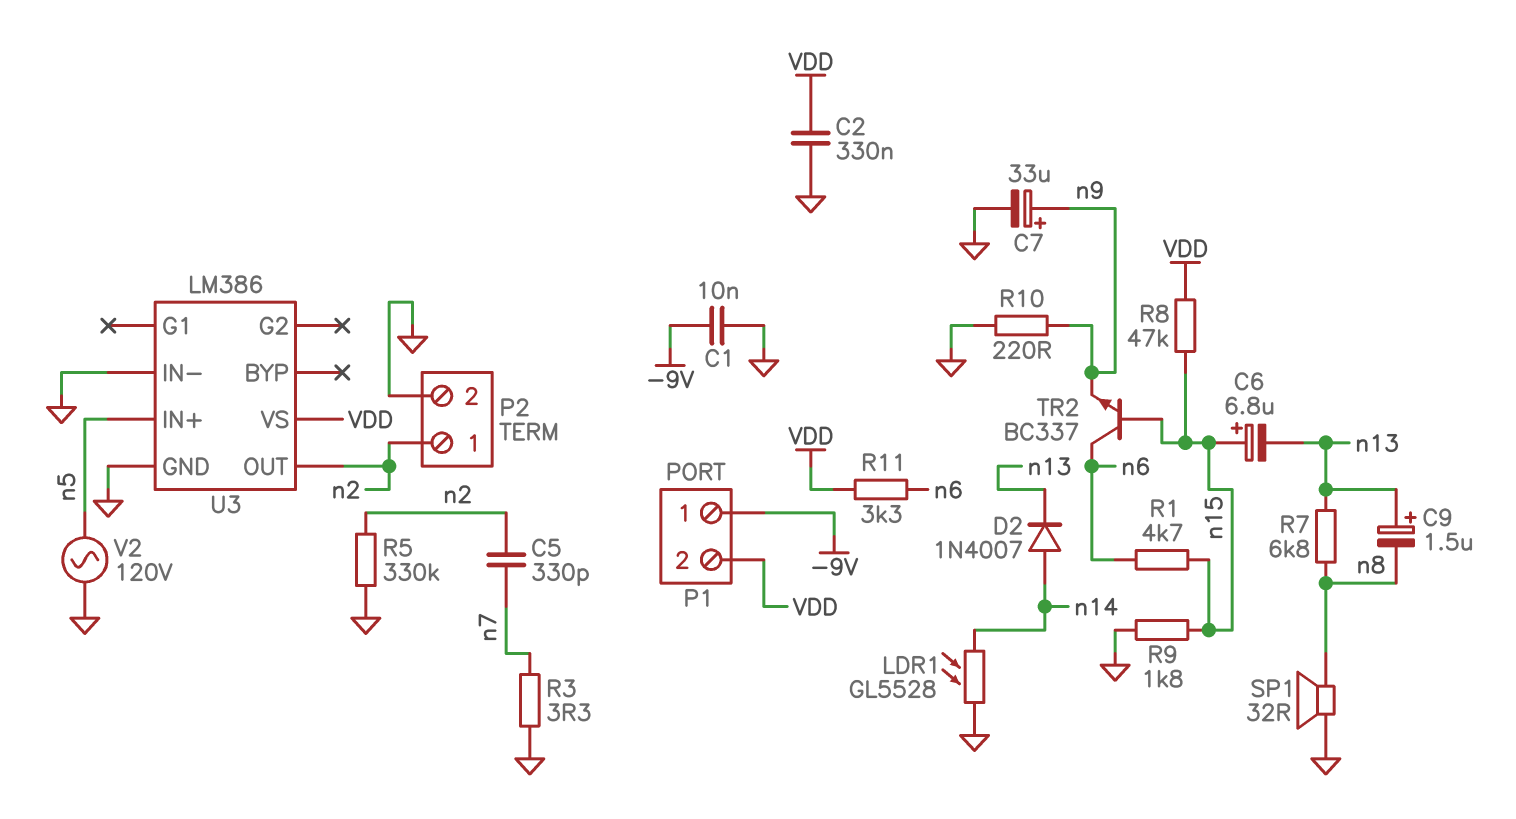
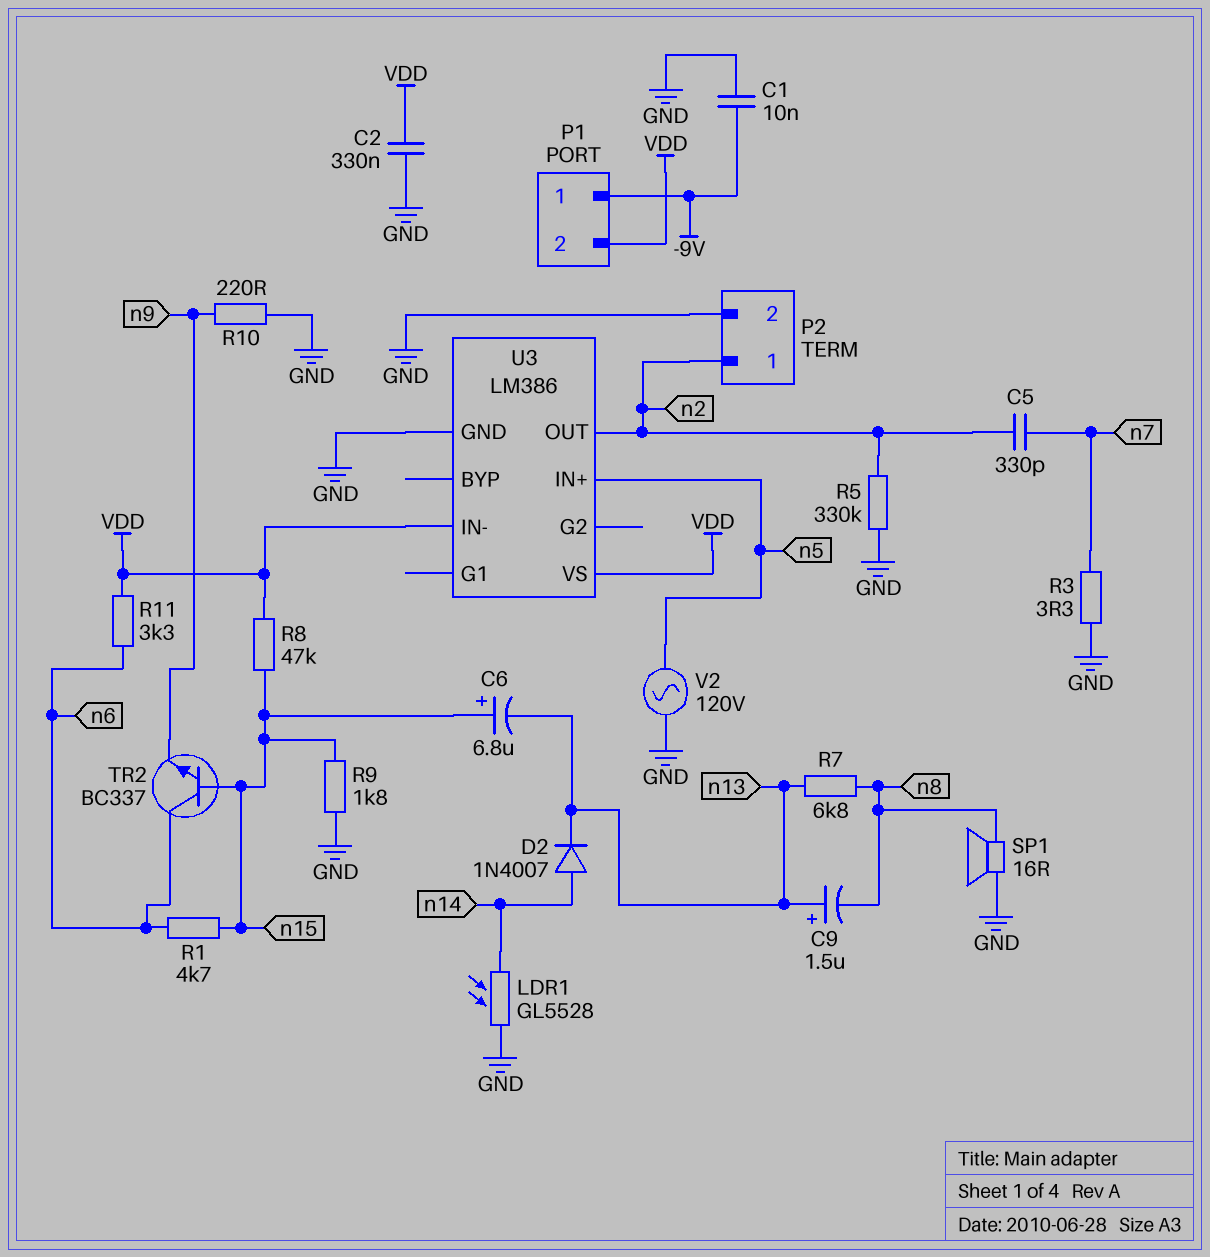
C7: 33uF (plus n9, minus GND) -> none
SP1: speaker 32R (GND, n8) -> speaker 16R (GND, n8)
U3 pin IN-: GND -> VDD

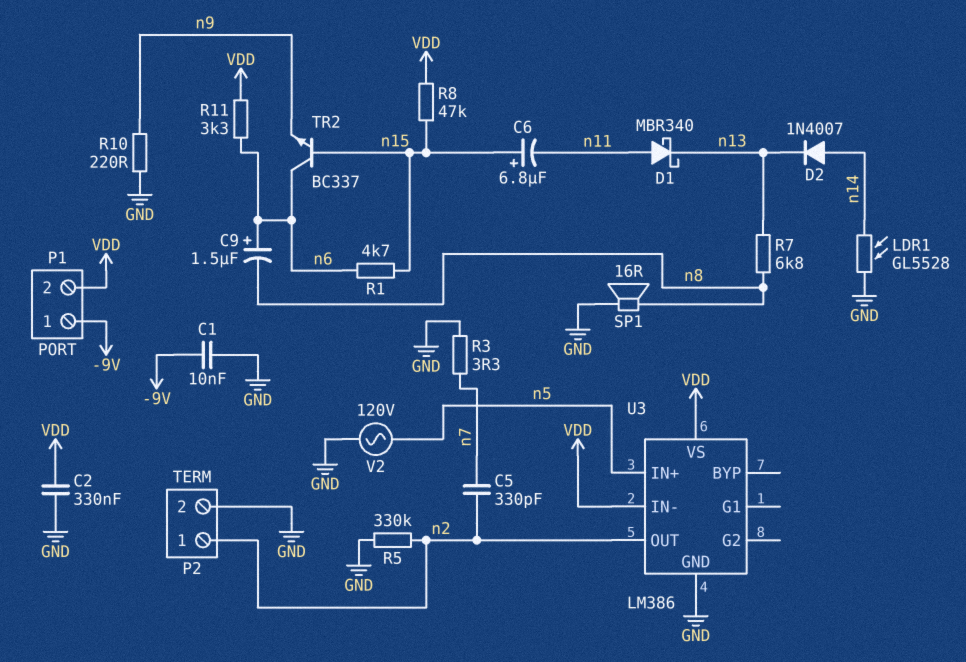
C6: 6.8uF (plus n15, minus n13) -> 6.8uF (plus n15, minus n11)
C9: 1.5uF (plus n13, minus n8) -> 1.5uF (plus n6, minus n8)
D1: none -> schottky MBR340 (A n11, K n13)
R9: 1.8k (GND, n15) -> none

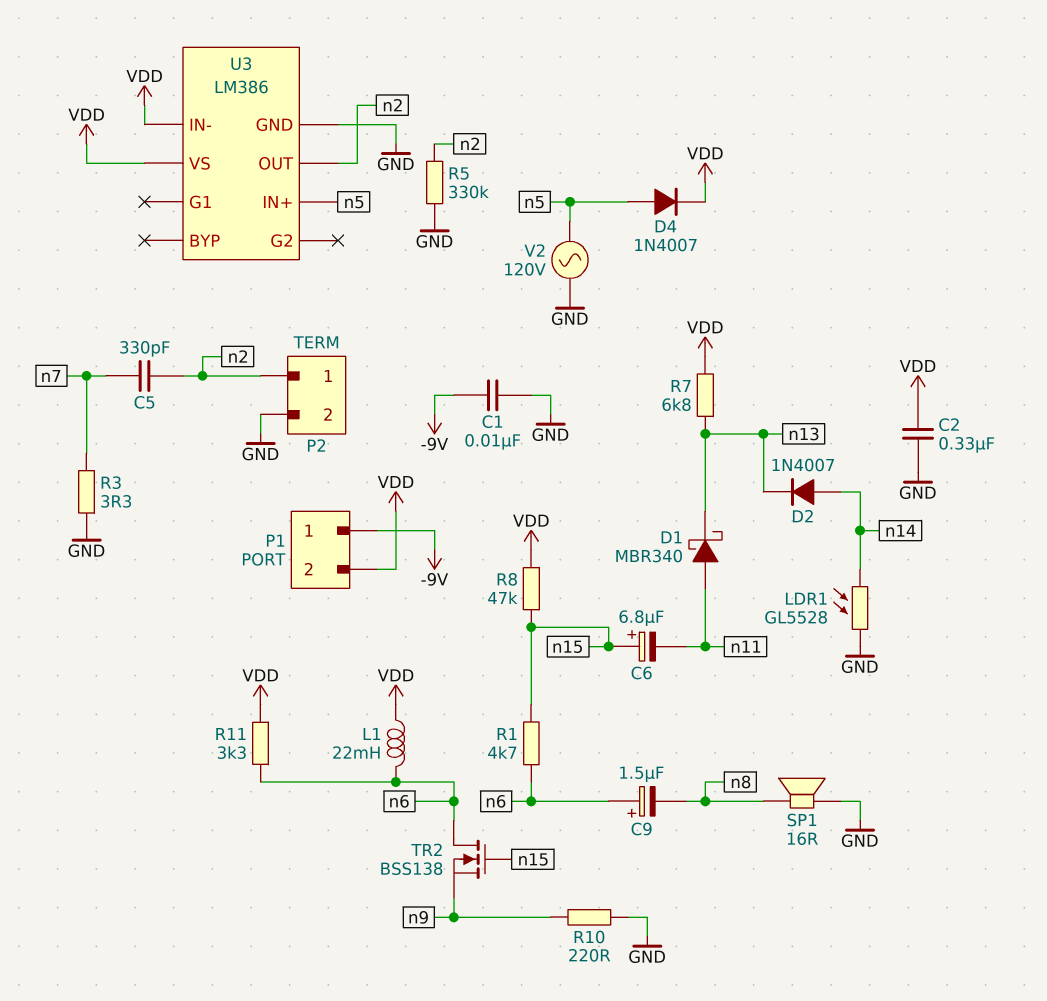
D4: none -> diode 1N4007 (A n5, K VDD)
L1: none -> 22mH (VDD, n6)
R7: 6.8k (n8, n13) -> 6.8k (VDD, n13)
TR2: NPN BC337 (B n15, C n6, E n9) -> NMOS BSS138 (G n15, D n6, S n9)

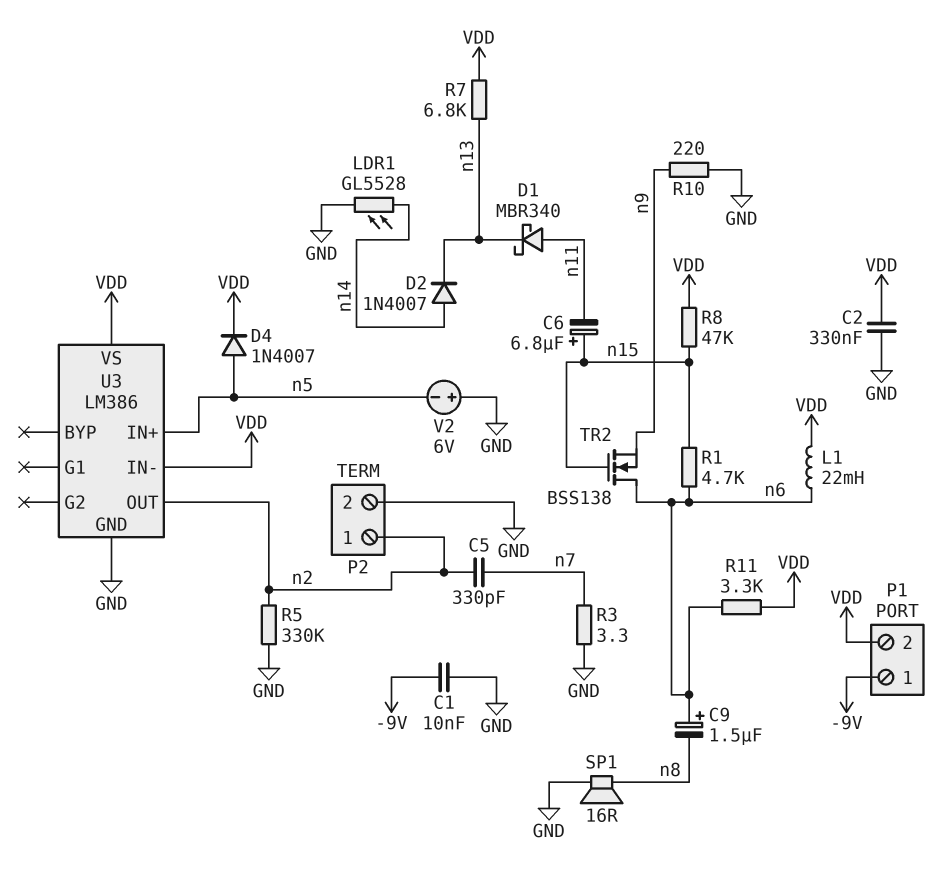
V2: AC 120V (GND, n5) -> 6V (plus GND, minus n5)

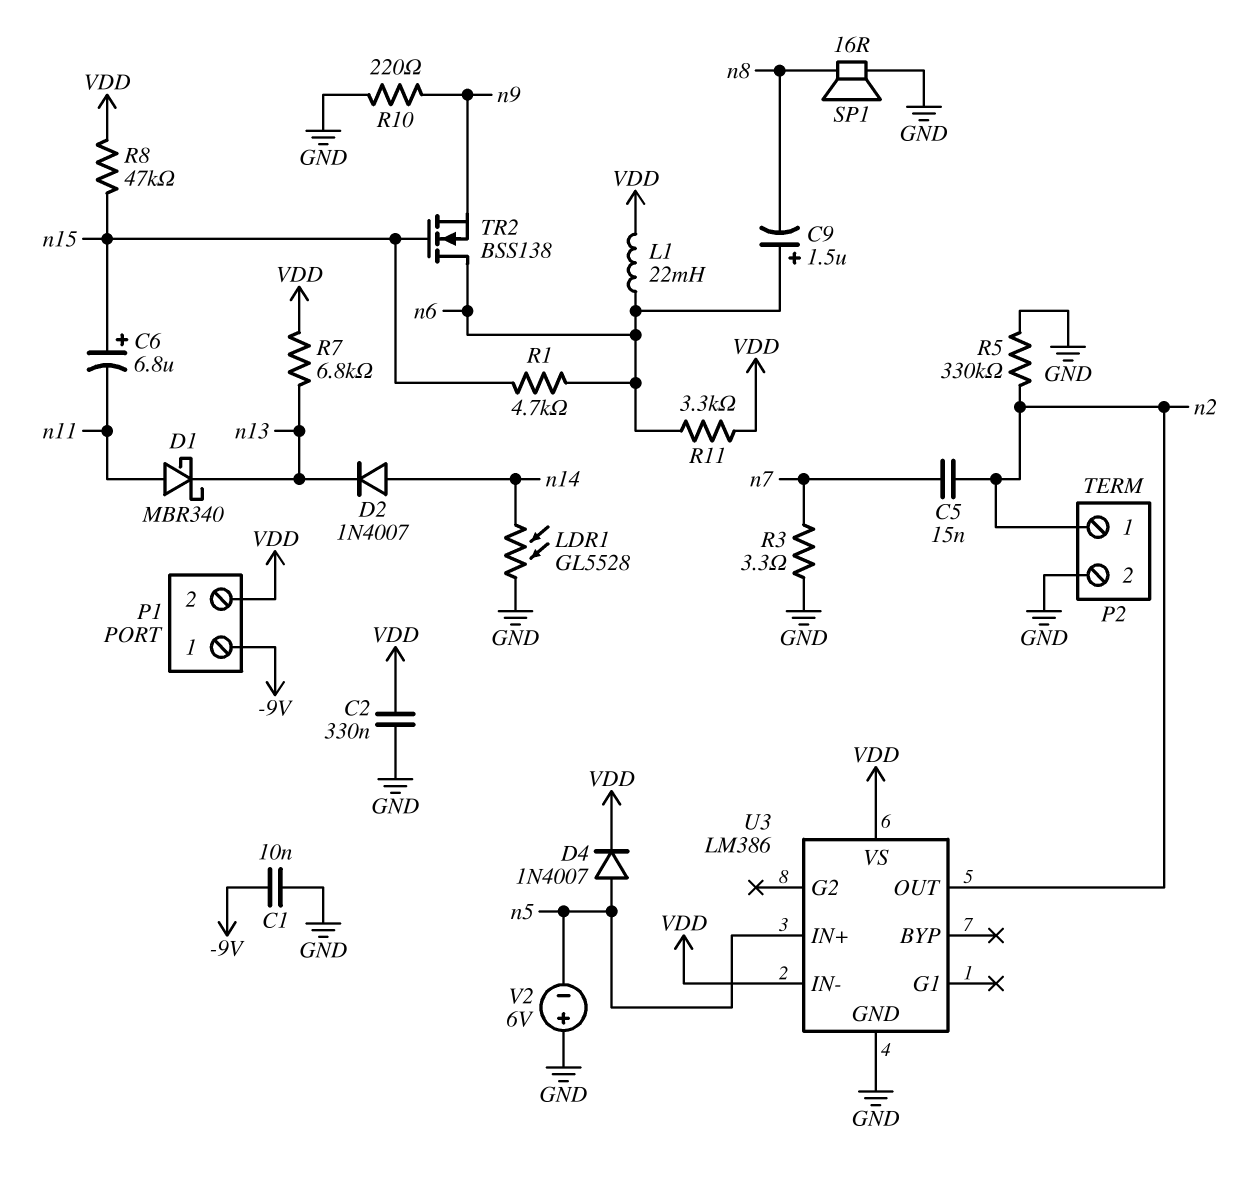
C5: 330pF (n2, n7) -> 15nF (n2, n7)

